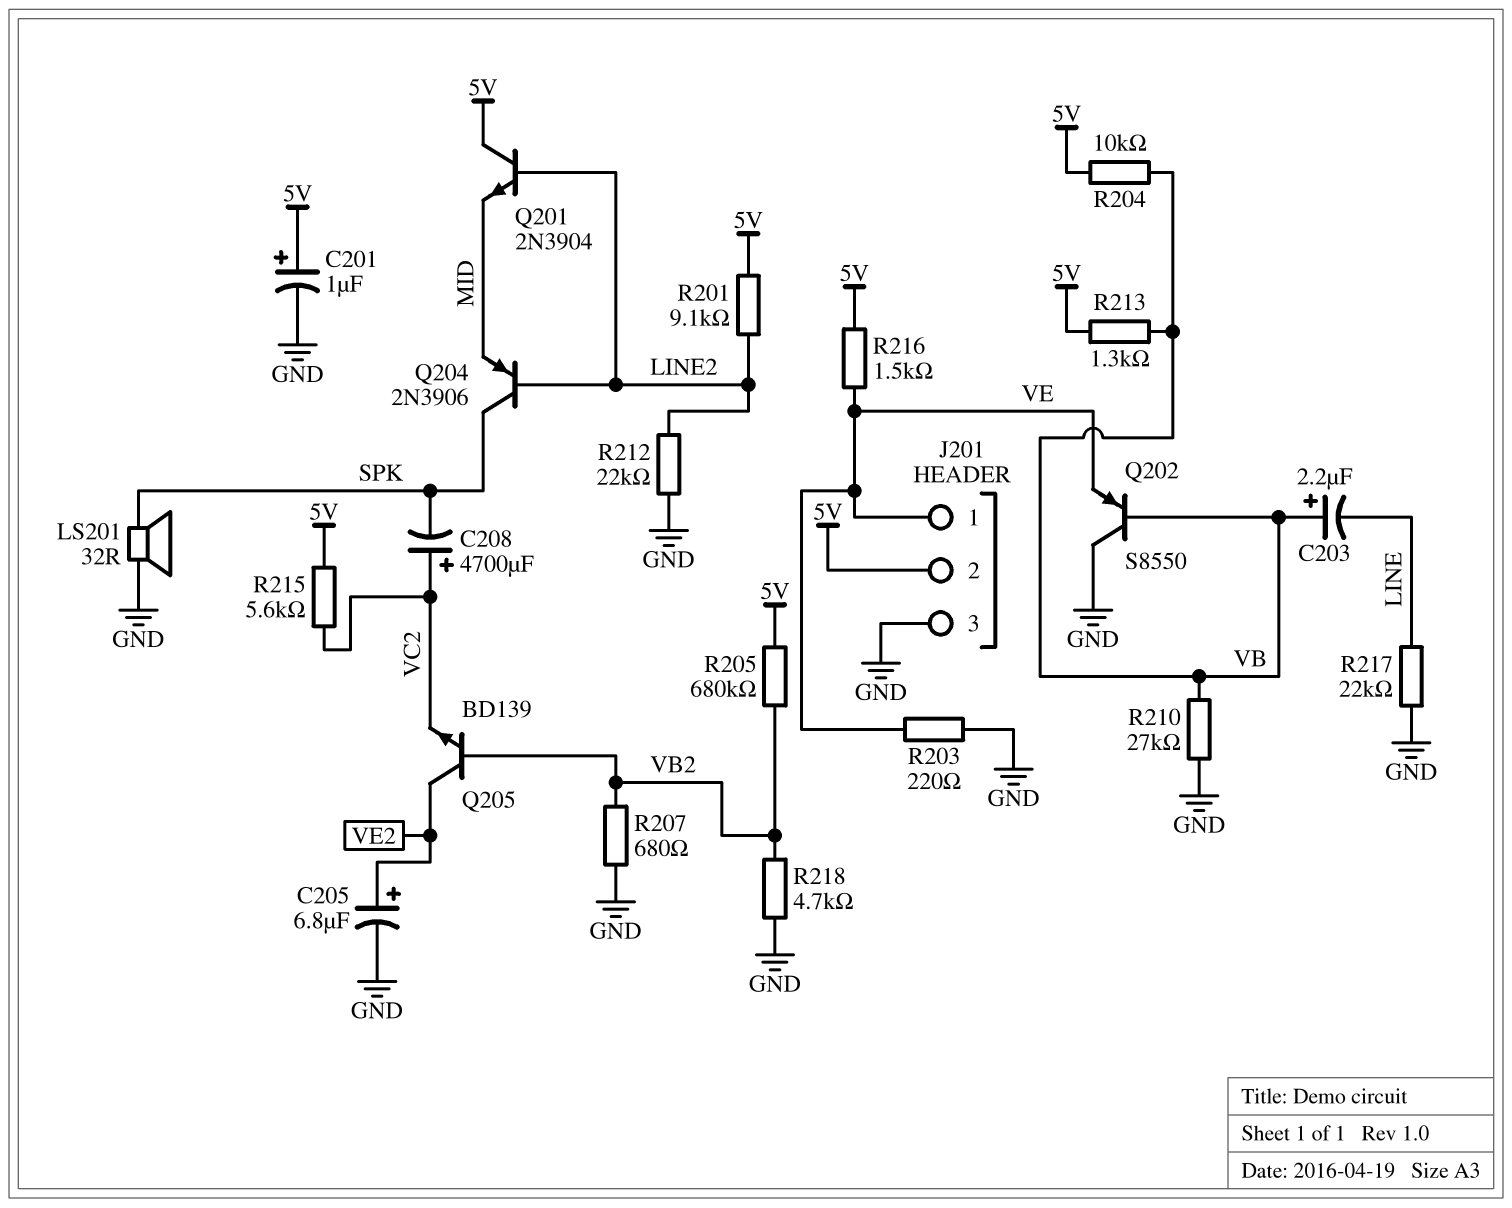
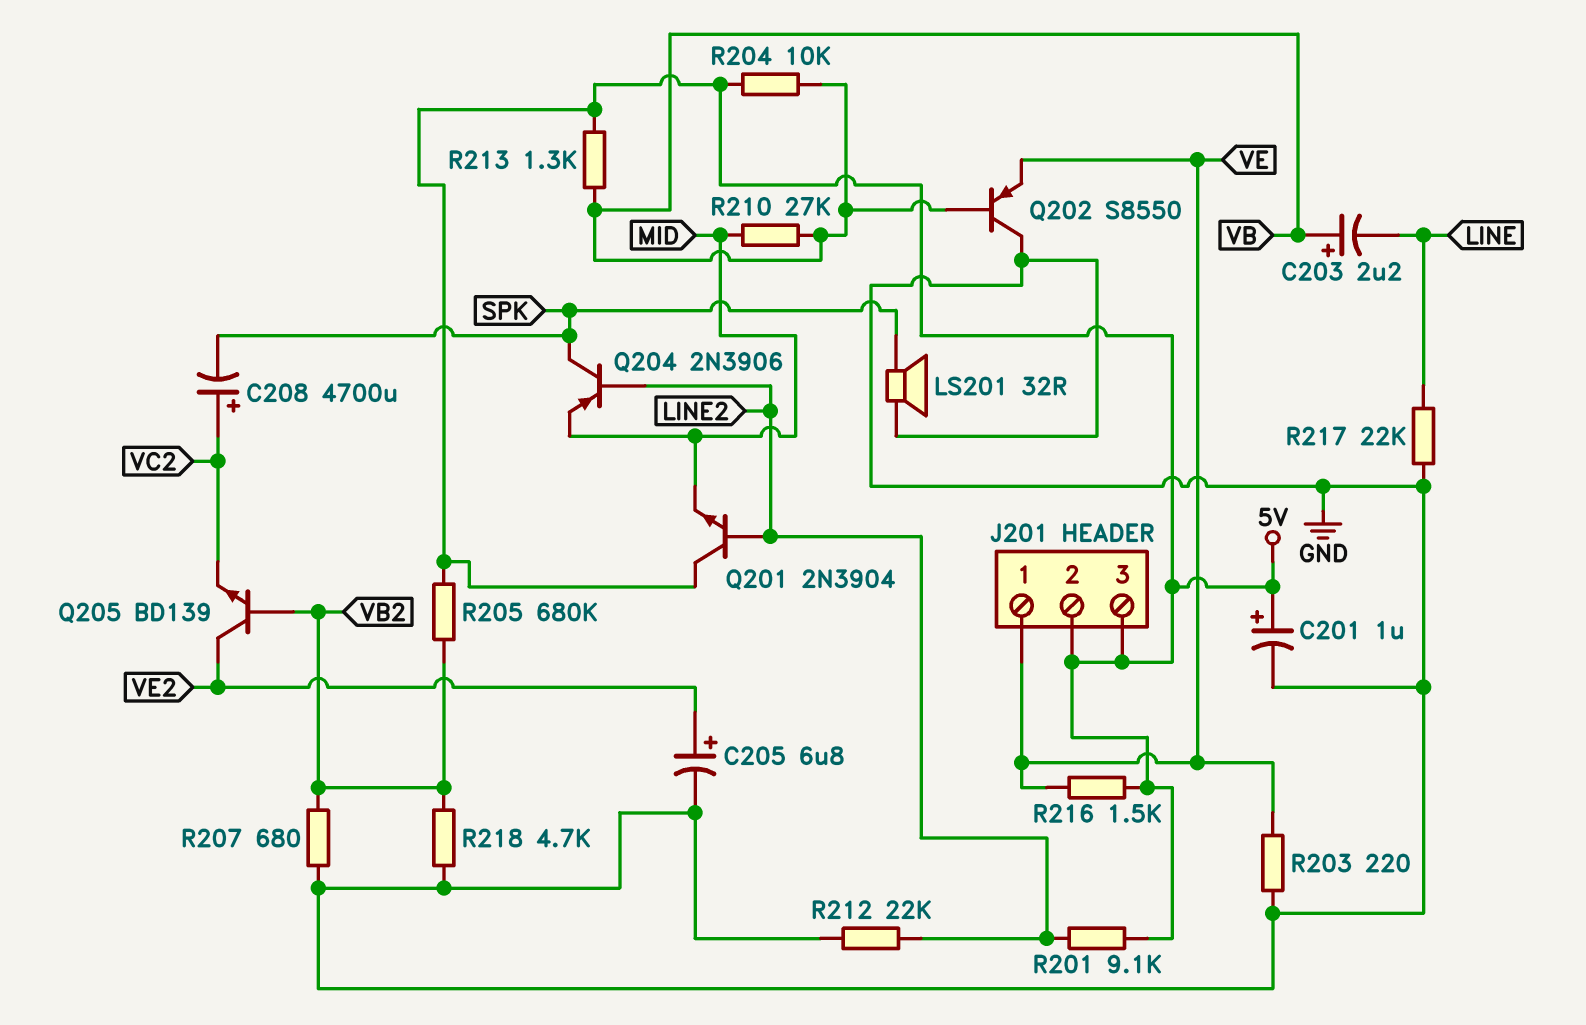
J201 pin 3: GND -> 5V
R210: 27k (GND, VB) -> 27k (MID, VB)
R215: 5.6k (5V, VC2) -> none

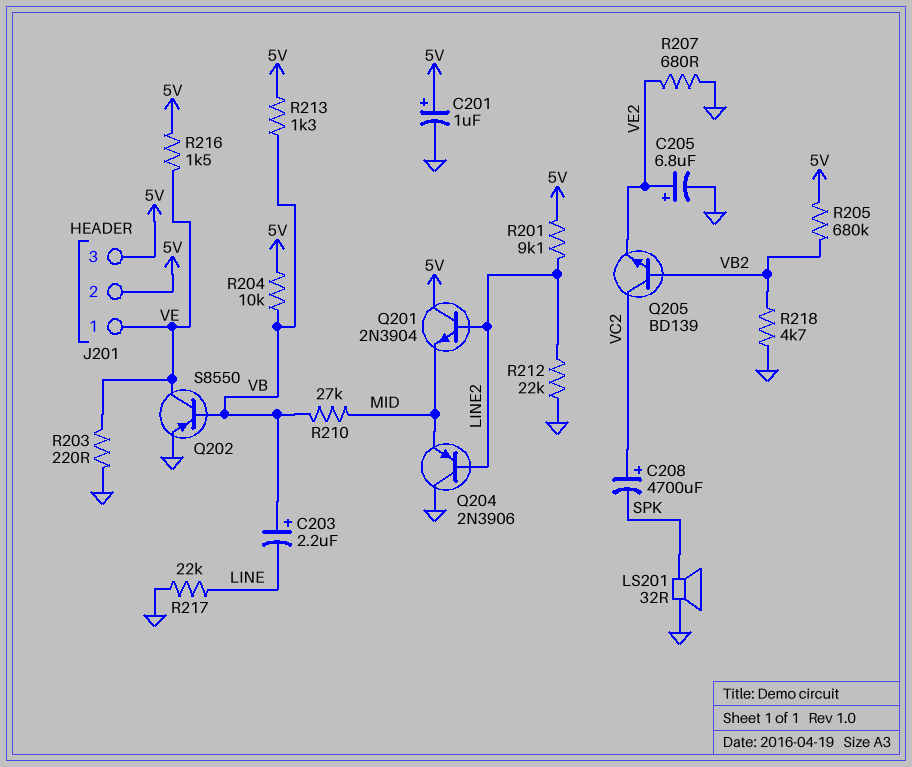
Q202: PNP S8550 (B VB, C GND, E VE) -> PNP S8550 (B VB, C VE, E GND)
Q204: PNP 2N3906 (B LINE2, C SPK, E MID) -> PNP 2N3906 (B LINE2, C GND, E MID)
Q205: NPN BD139 (B VB2, C VE2, E VC2) -> NPN BD139 (B VB2, C VC2, E VE2)
R207: 680 (GND, VB2) -> 680 (GND, VE2)

